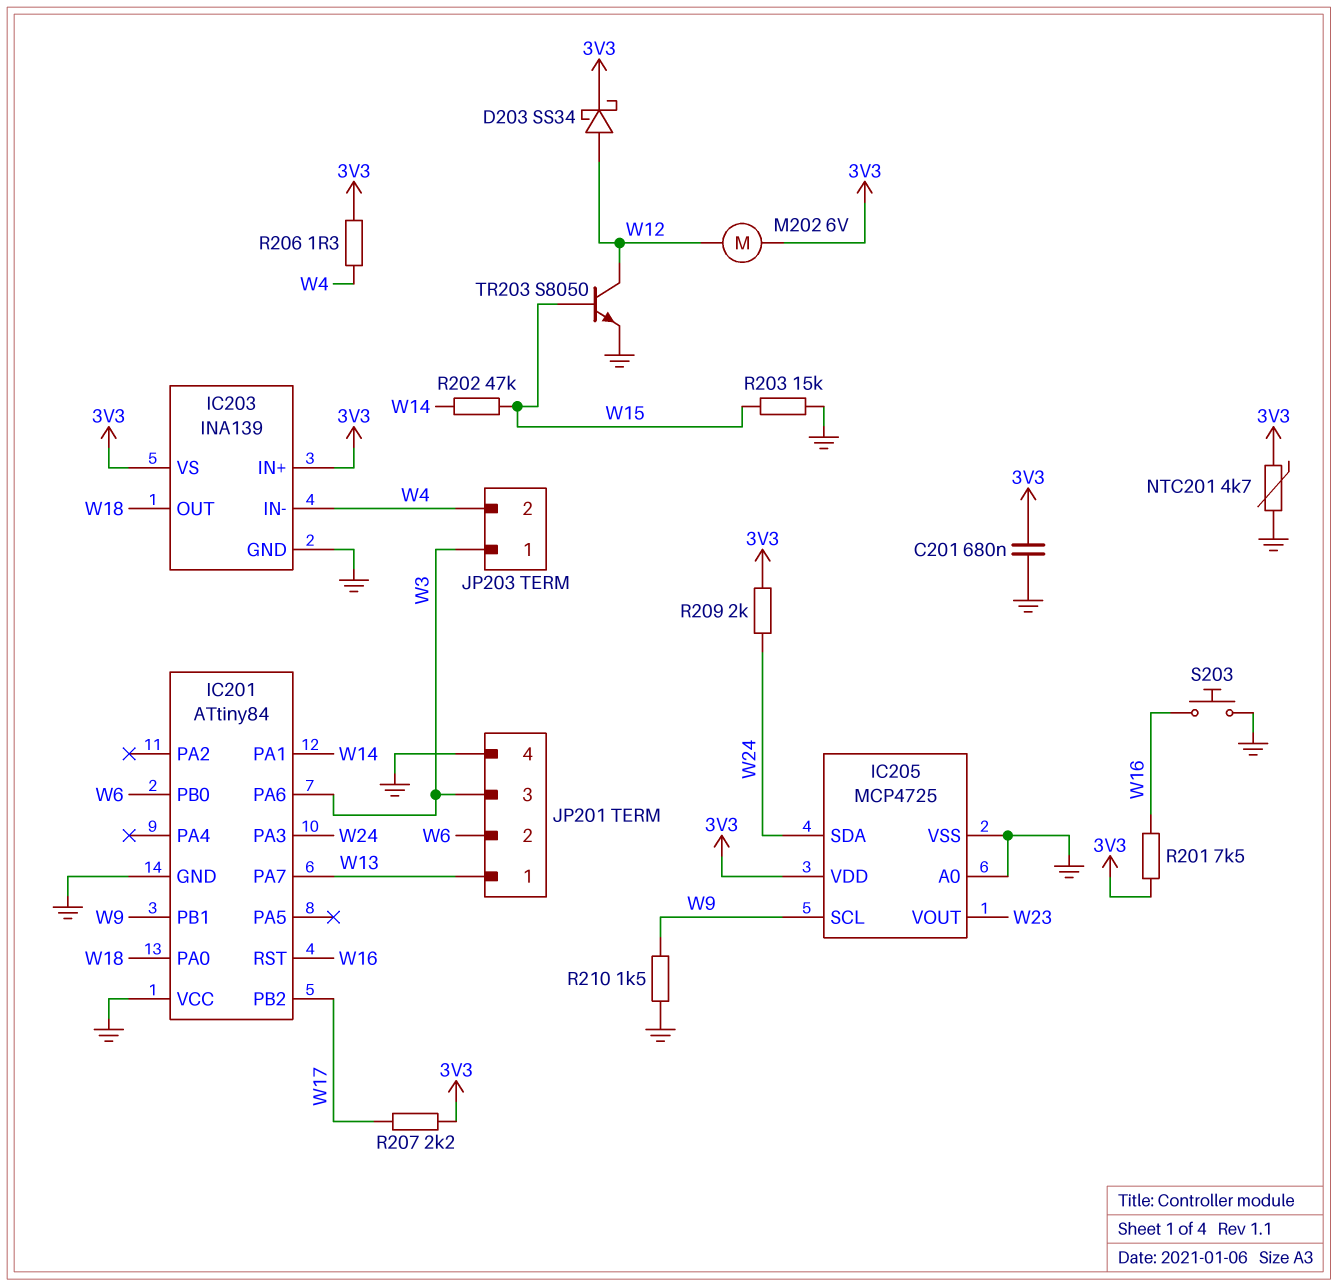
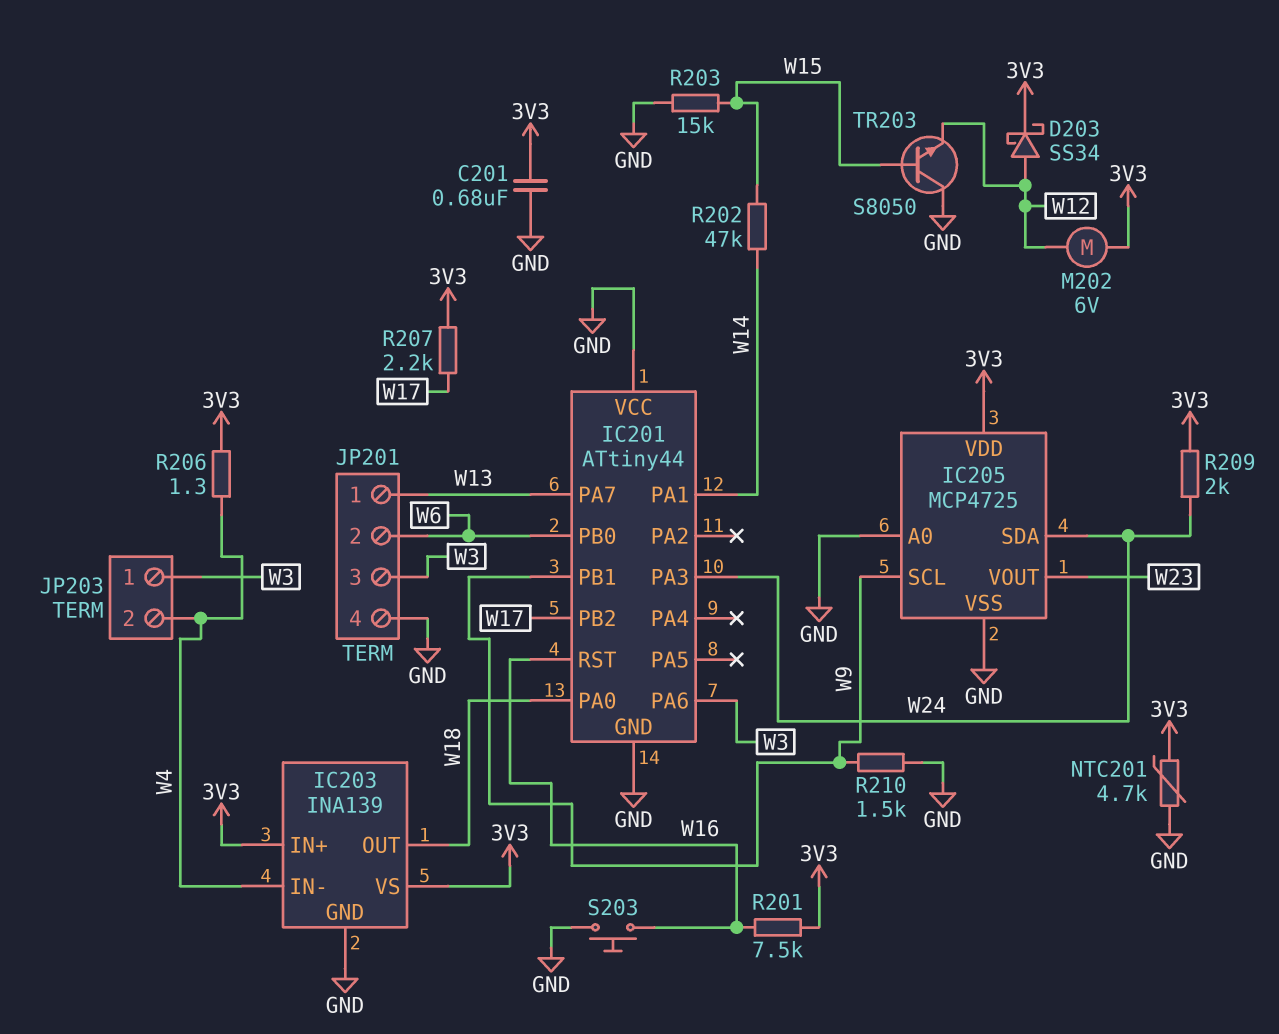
IC201: ATtiny84 -> ATtiny44
TR203: NPN S8050 (B W15, C W12, E GND) -> NPN S8050 (B W15, C GND, E W12)

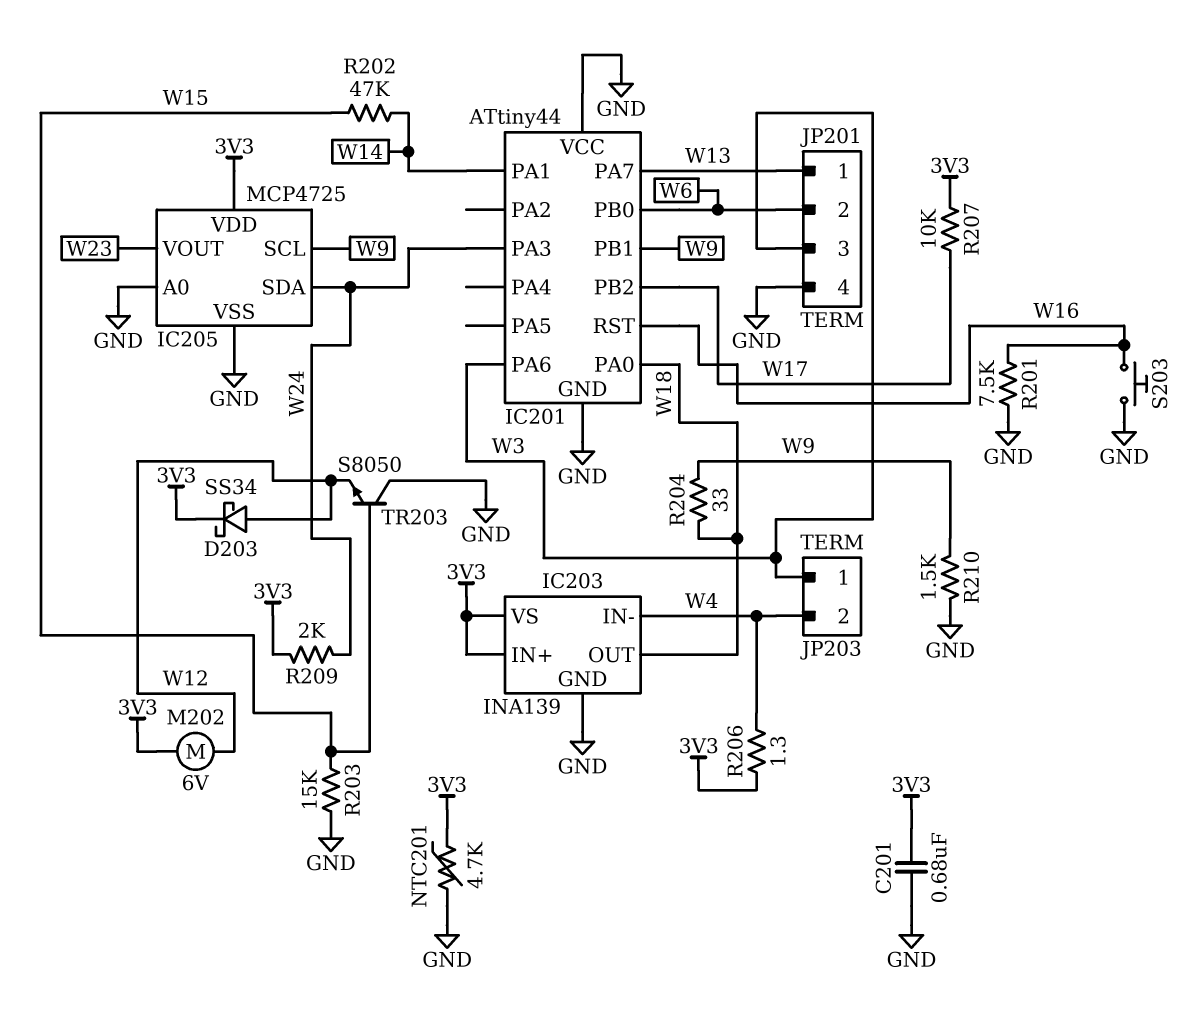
R201: 7.5k (3V3, W16) -> 7.5k (GND, W16)
R204: none -> 33 (W9, W18)
R207: 2.2k (3V3, W17) -> 10k (3V3, W17)

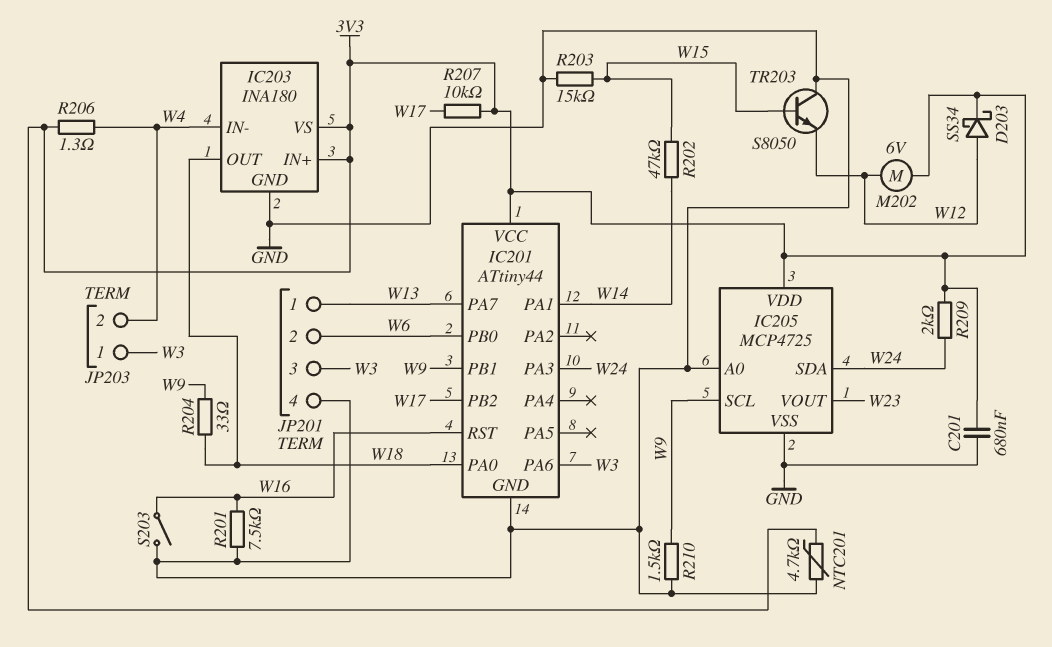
IC201 pin VCC: GND -> 3V3
IC203: INA139 -> INA180
S203: button (GND, W16) -> switch (GND, W16)

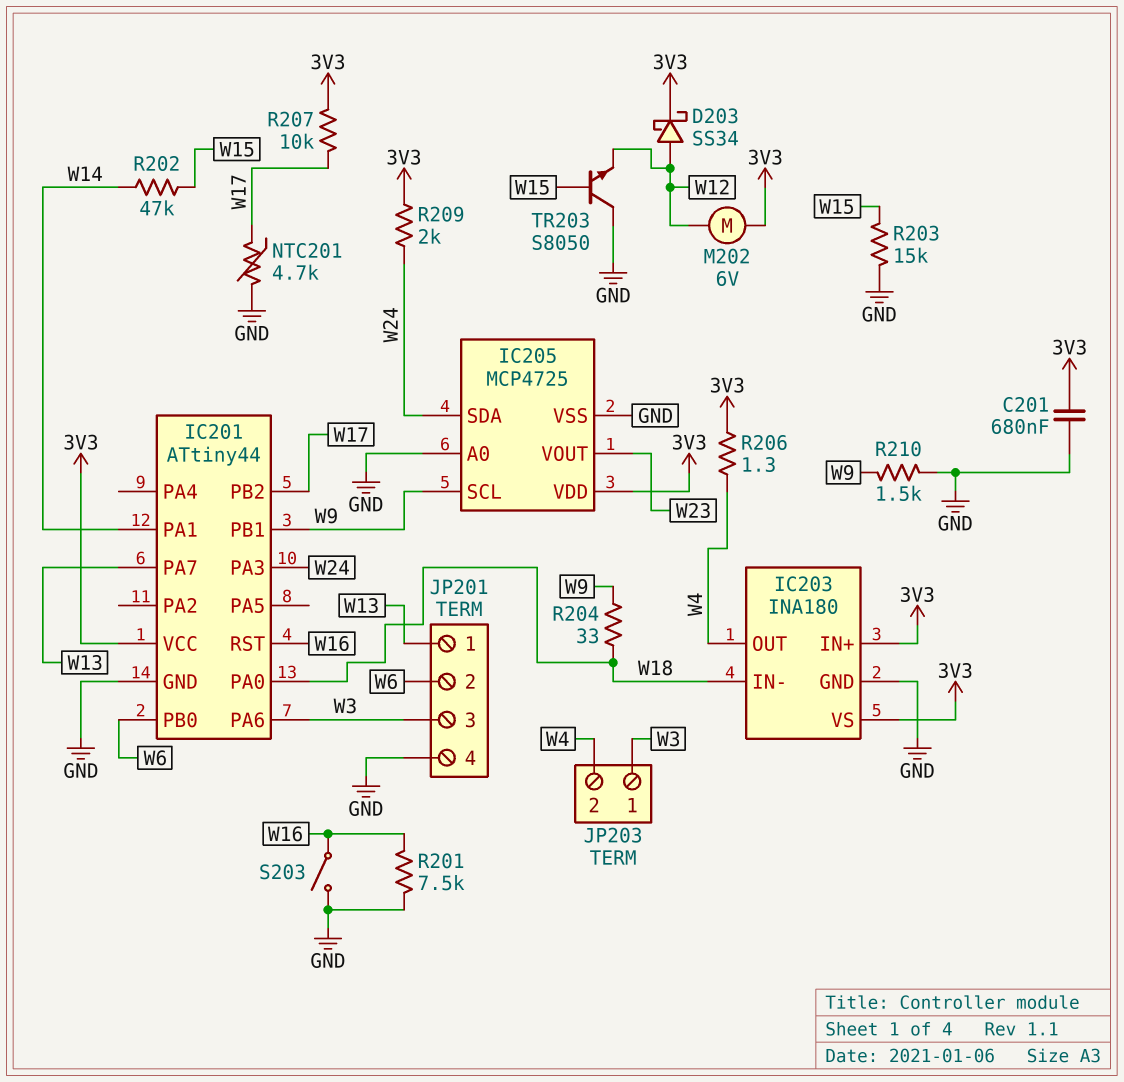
IC203 pin IN-: W4 -> W18
IC203 pin OUT: W18 -> W4
NTC201: 4.7k (3V3, GND) -> 4.7k (GND, W17)

